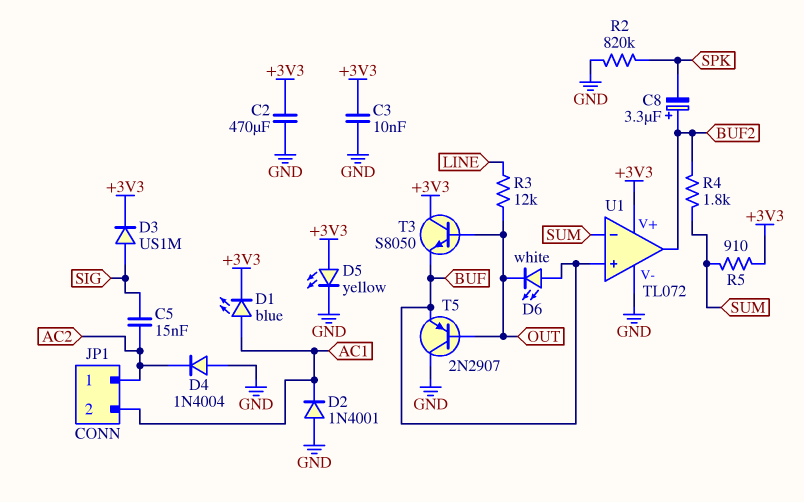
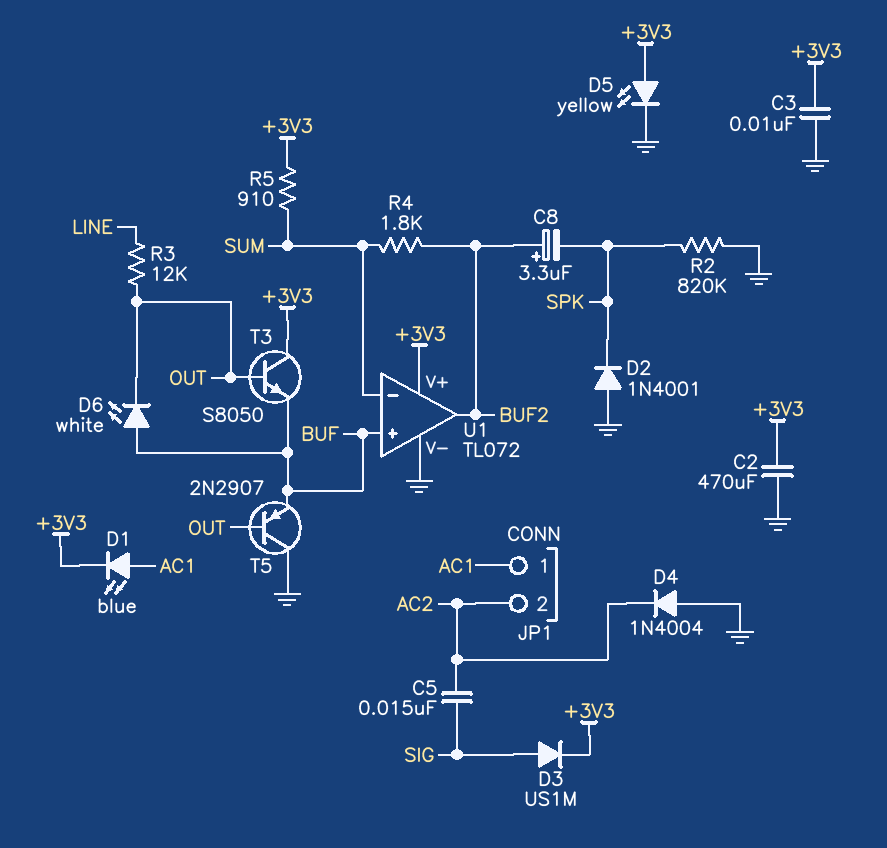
D2: diode 1N4001 (A GND, K AC1) -> diode 1N4001 (A GND, K SPK)
JP1 pin 1: AC2 -> AC1
JP1 pin 2: AC1 -> AC2

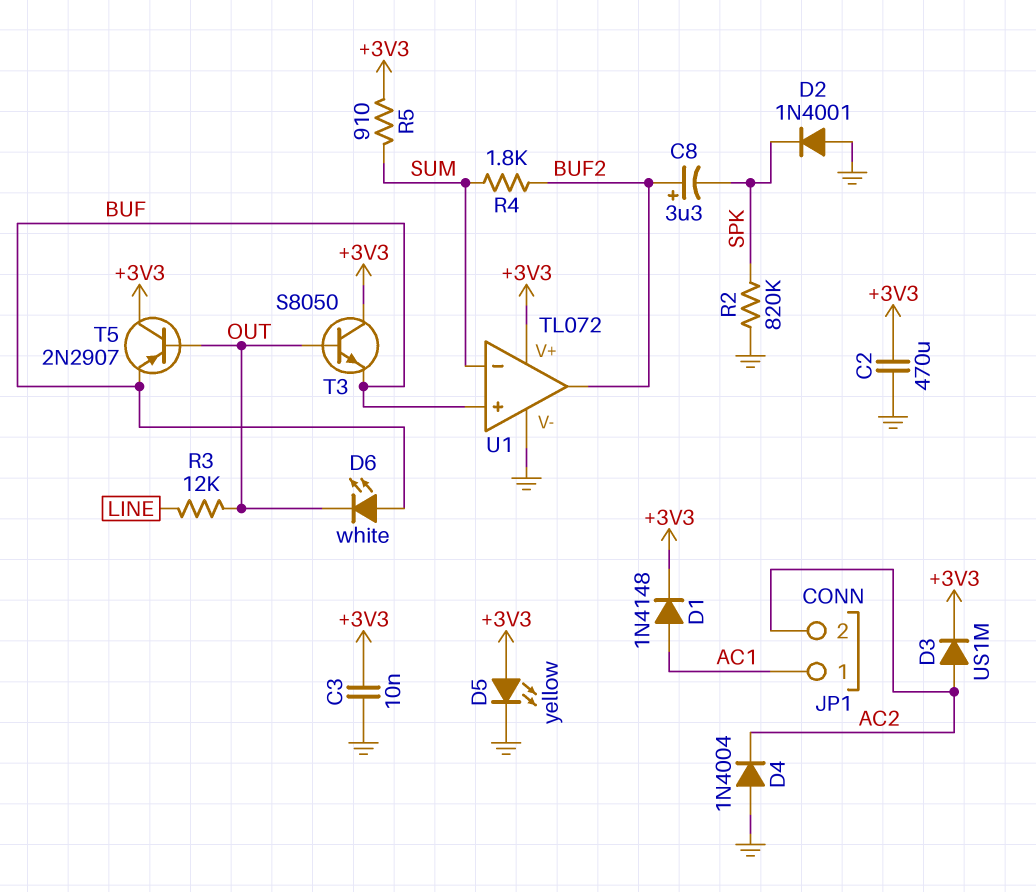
C5: 15nF (AC2, SIG) -> none
D1: LED blue (A AC1, K +3V3) -> diode 1N4148 (A AC1, K +3V3)
D3: diode US1M (A SIG, K +3V3) -> diode US1M (A AC2, K +3V3)
T5: PNP 2N2907 (B OUT, C GND, E BUF) -> PNP 2N2907 (B OUT, C +3V3, E BUF)

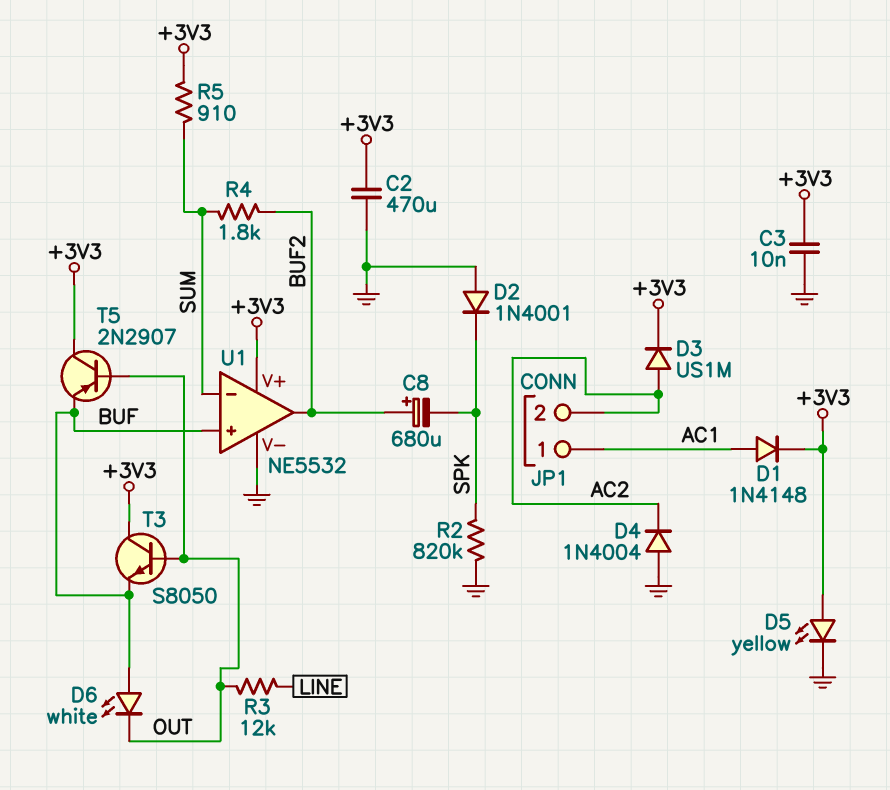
C8: 3.3uF (plus BUF2, minus SPK) -> 680uF (plus BUF2, minus SPK)
U1: TL072 -> NE5532

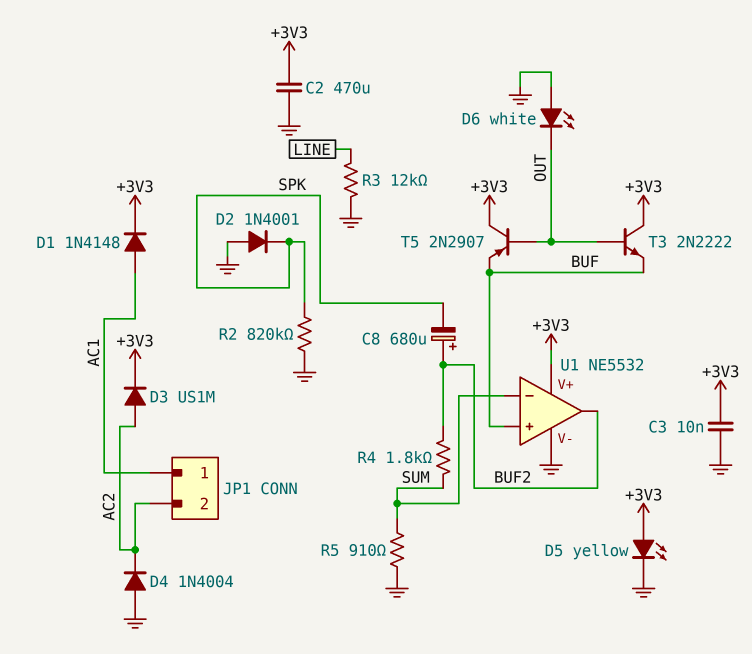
D6: LED white (A BUF, K OUT) -> LED white (A GND, K OUT)
R3: 12k (LINE, OUT) -> 12k (GND, LINE)
R5: 910 (+3V3, SUM) -> 910 (GND, SUM)
T3: NPN S8050 (B OUT, C +3V3, E BUF) -> NPN 2N2222 (B OUT, C +3V3, E BUF)

